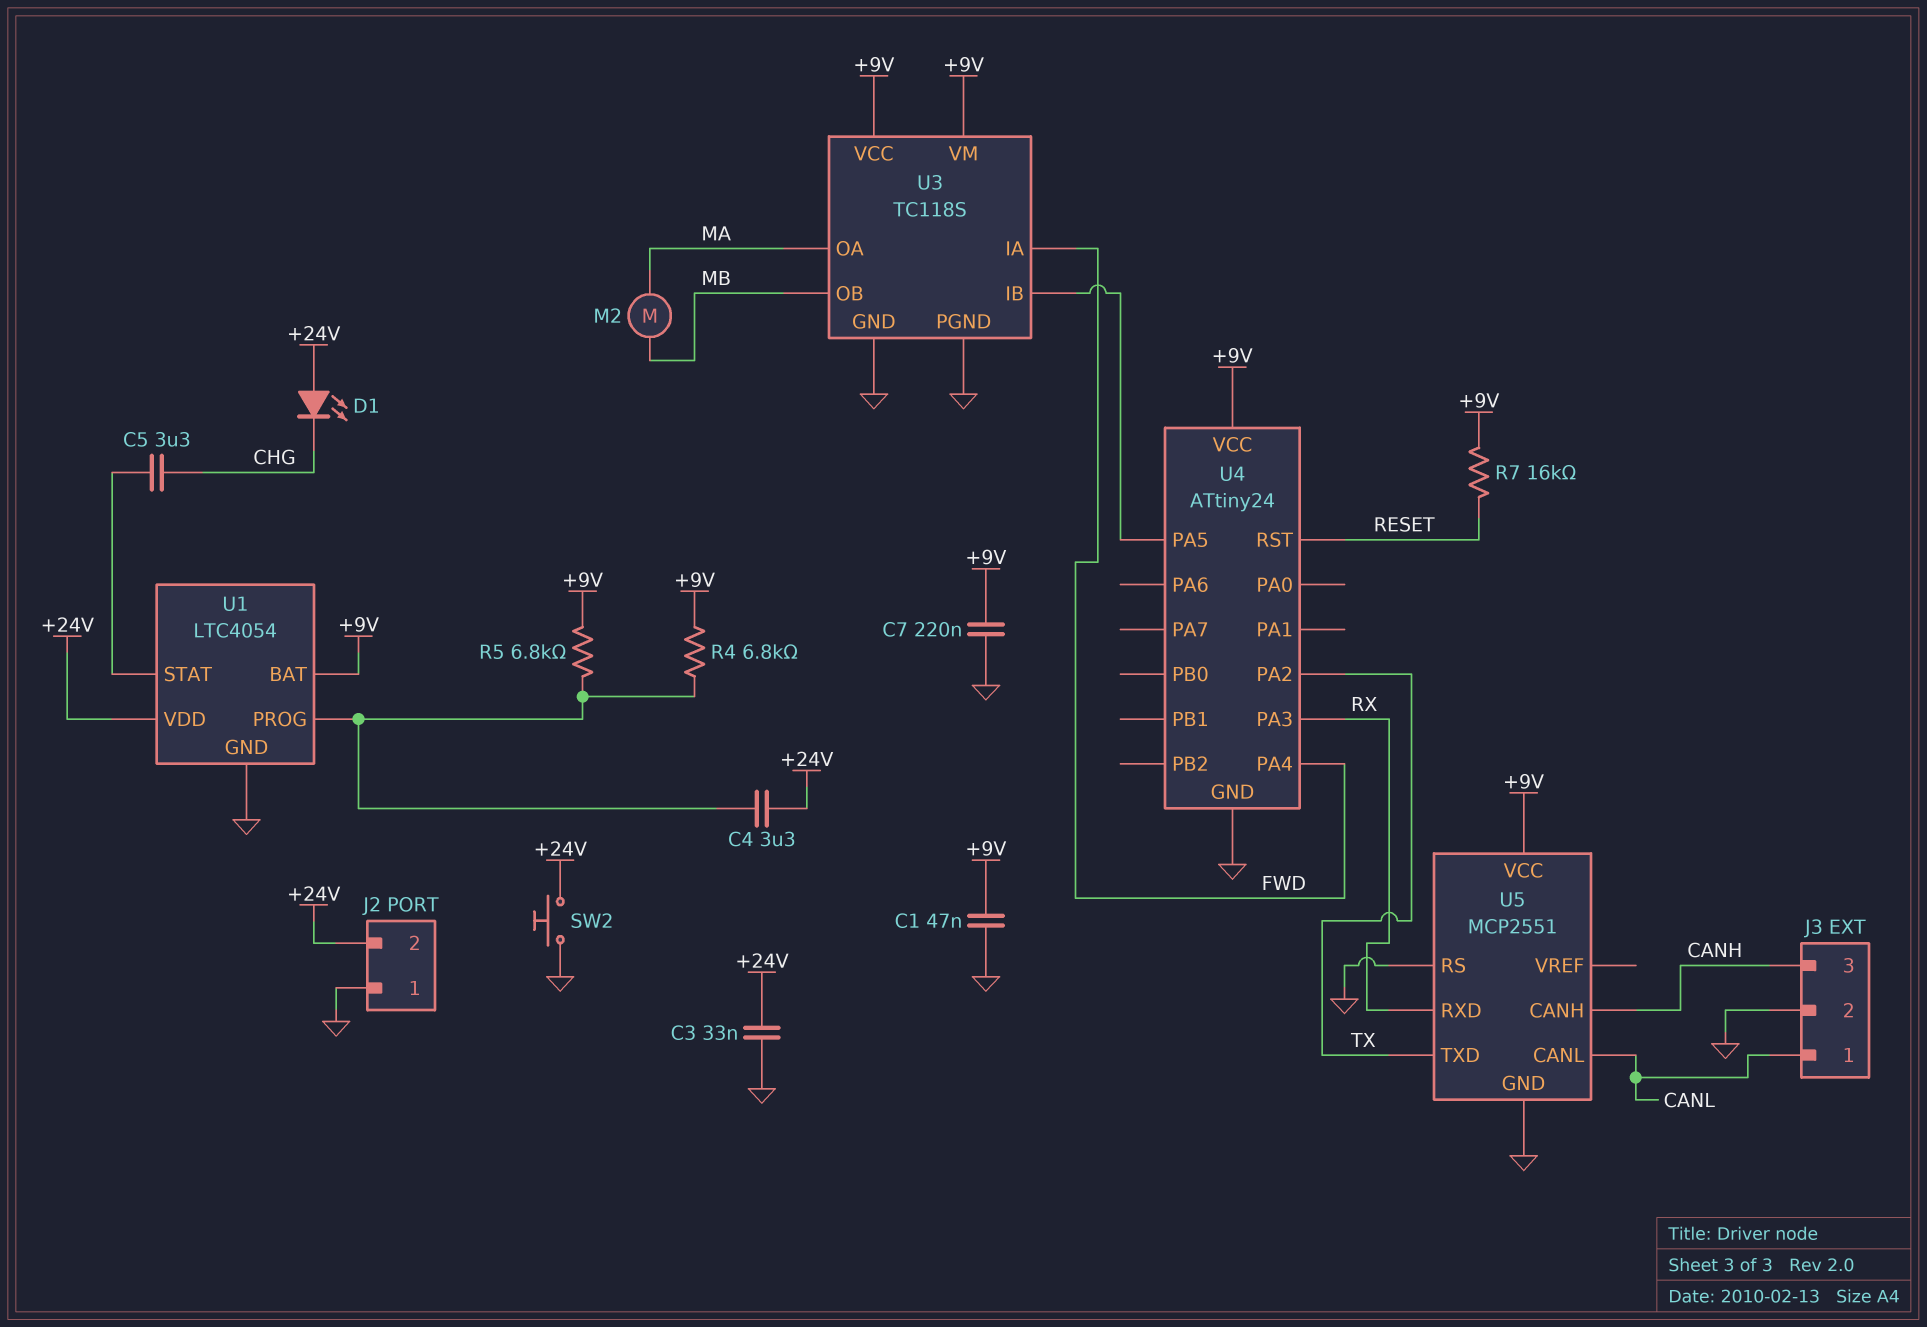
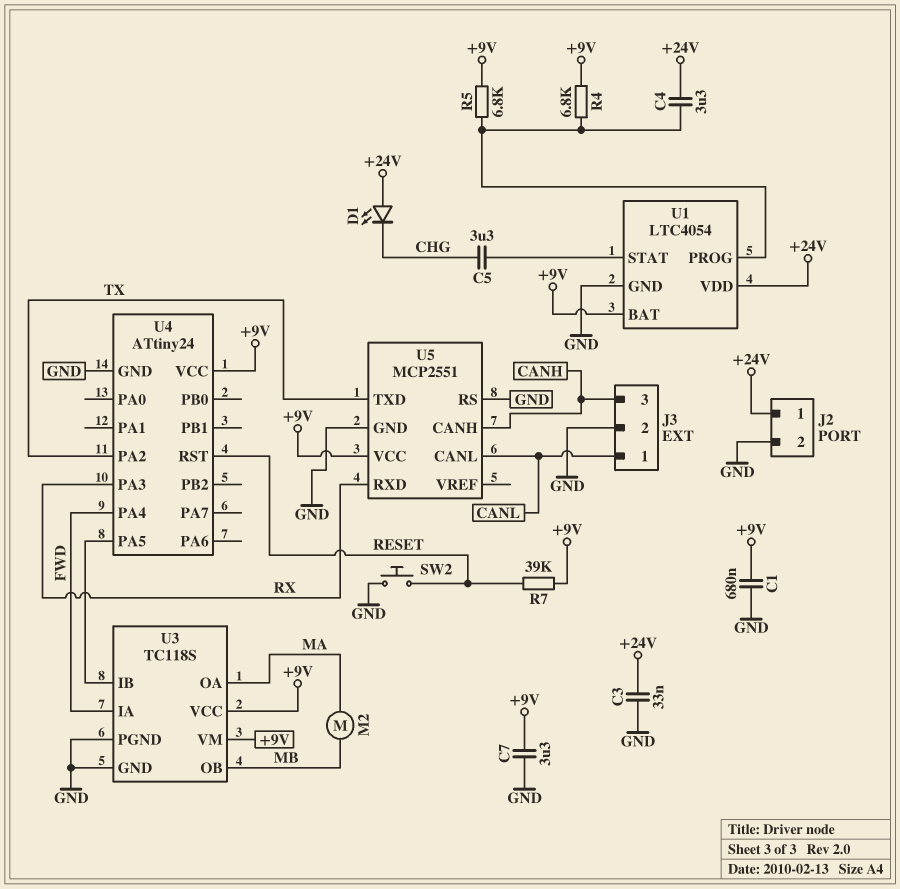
C1: 47nF (+9V, GND) -> 680nF (+9V, GND)
C7: 220nF (+9V, GND) -> 3.3uF (+9V, GND)
J2 pin 1: GND -> +24V
J2 pin 2: +24V -> GND
R7: 16k (+9V, RESET) -> 39k (+9V, RESET)
SW2: button (+24V, GND) -> button (GND, RESET)

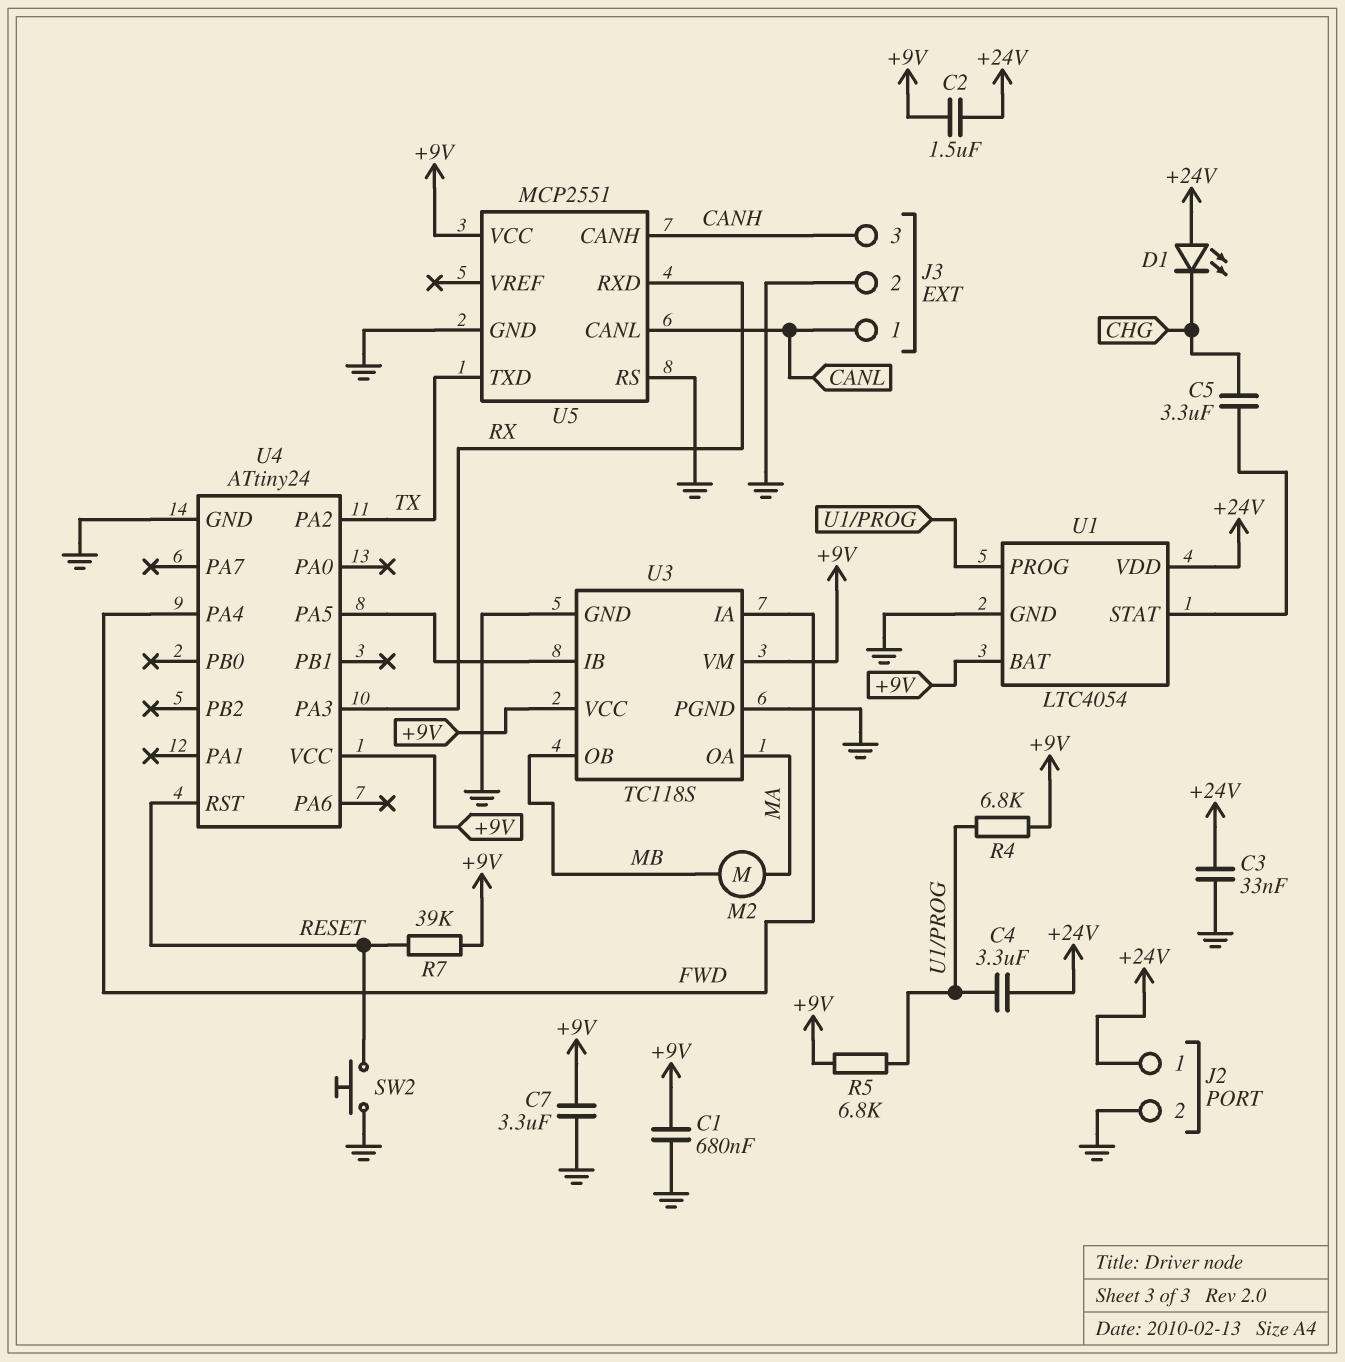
C2: none -> 1.5uF (+9V, +24V)

